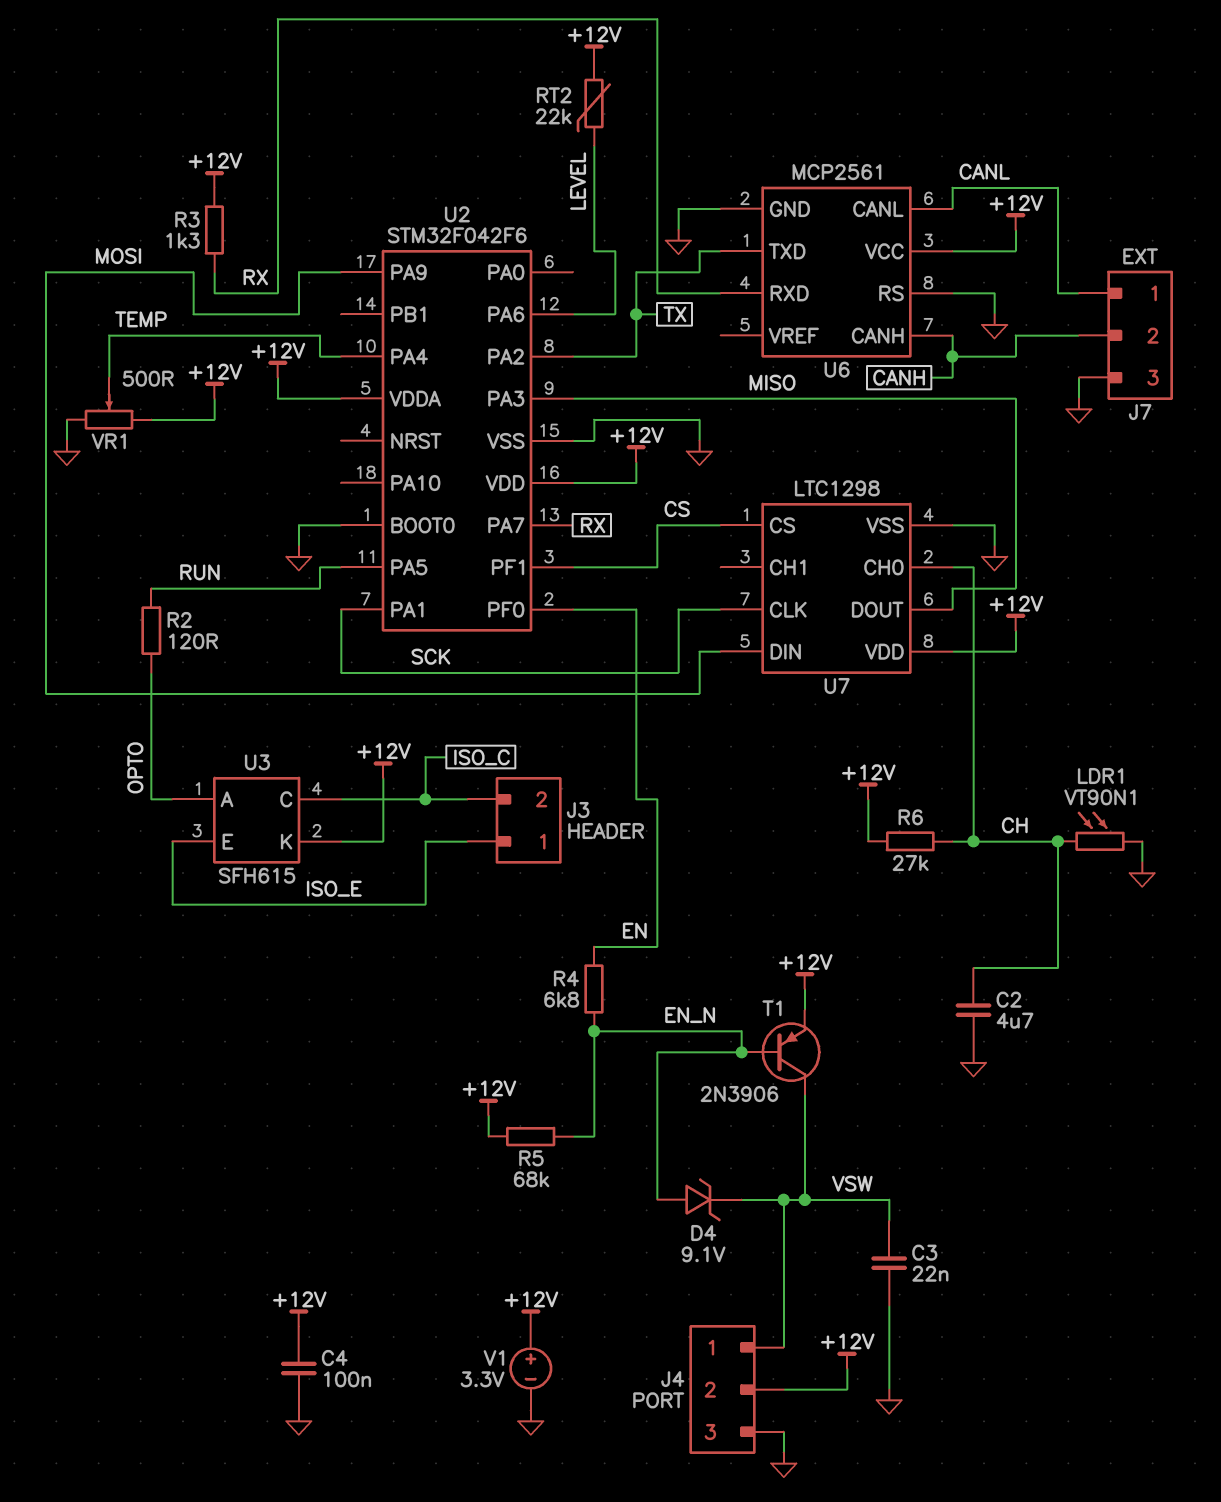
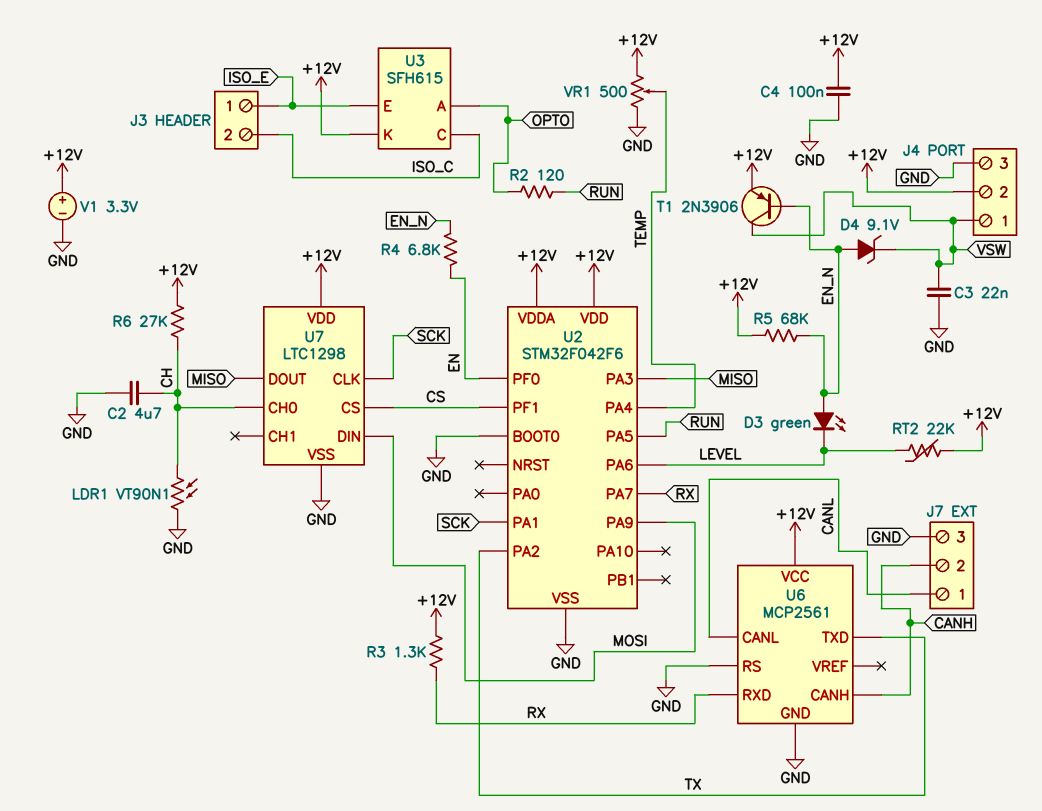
D3: none -> LED green (A EN_N, K LEVEL)

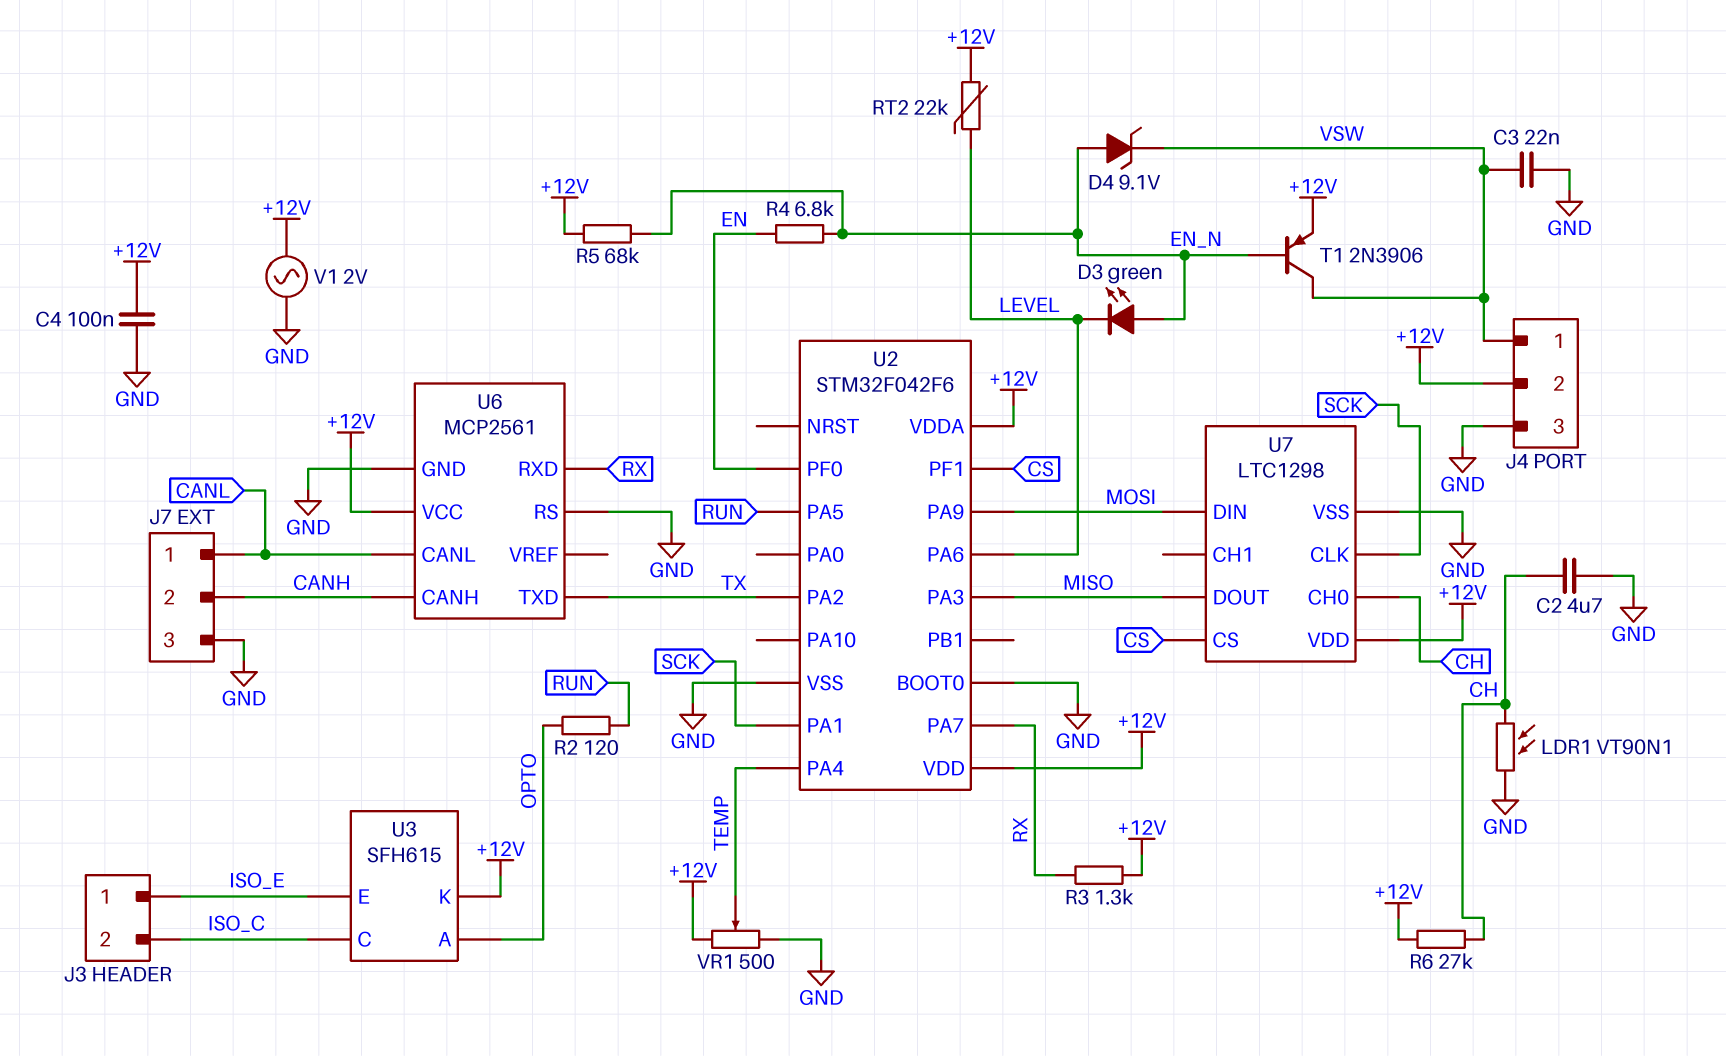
V1: 3.3V (plus +12V, minus GND) -> AC 2V (+12V, GND)

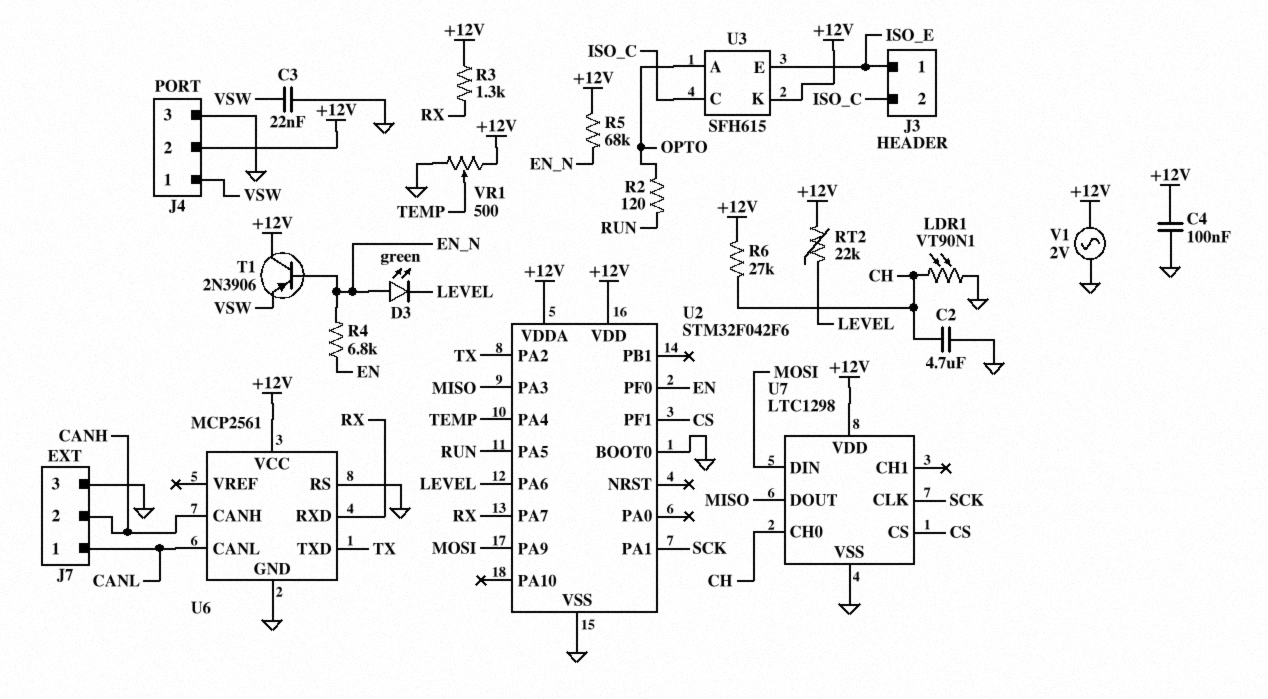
D4: zener 9.1V (A EN_N, K VSW) -> none
T1: PNP 2N3906 (B EN_N, C VSW, E +12V) -> PNP 2N3906 (B EN_N, C +12V, E VSW)

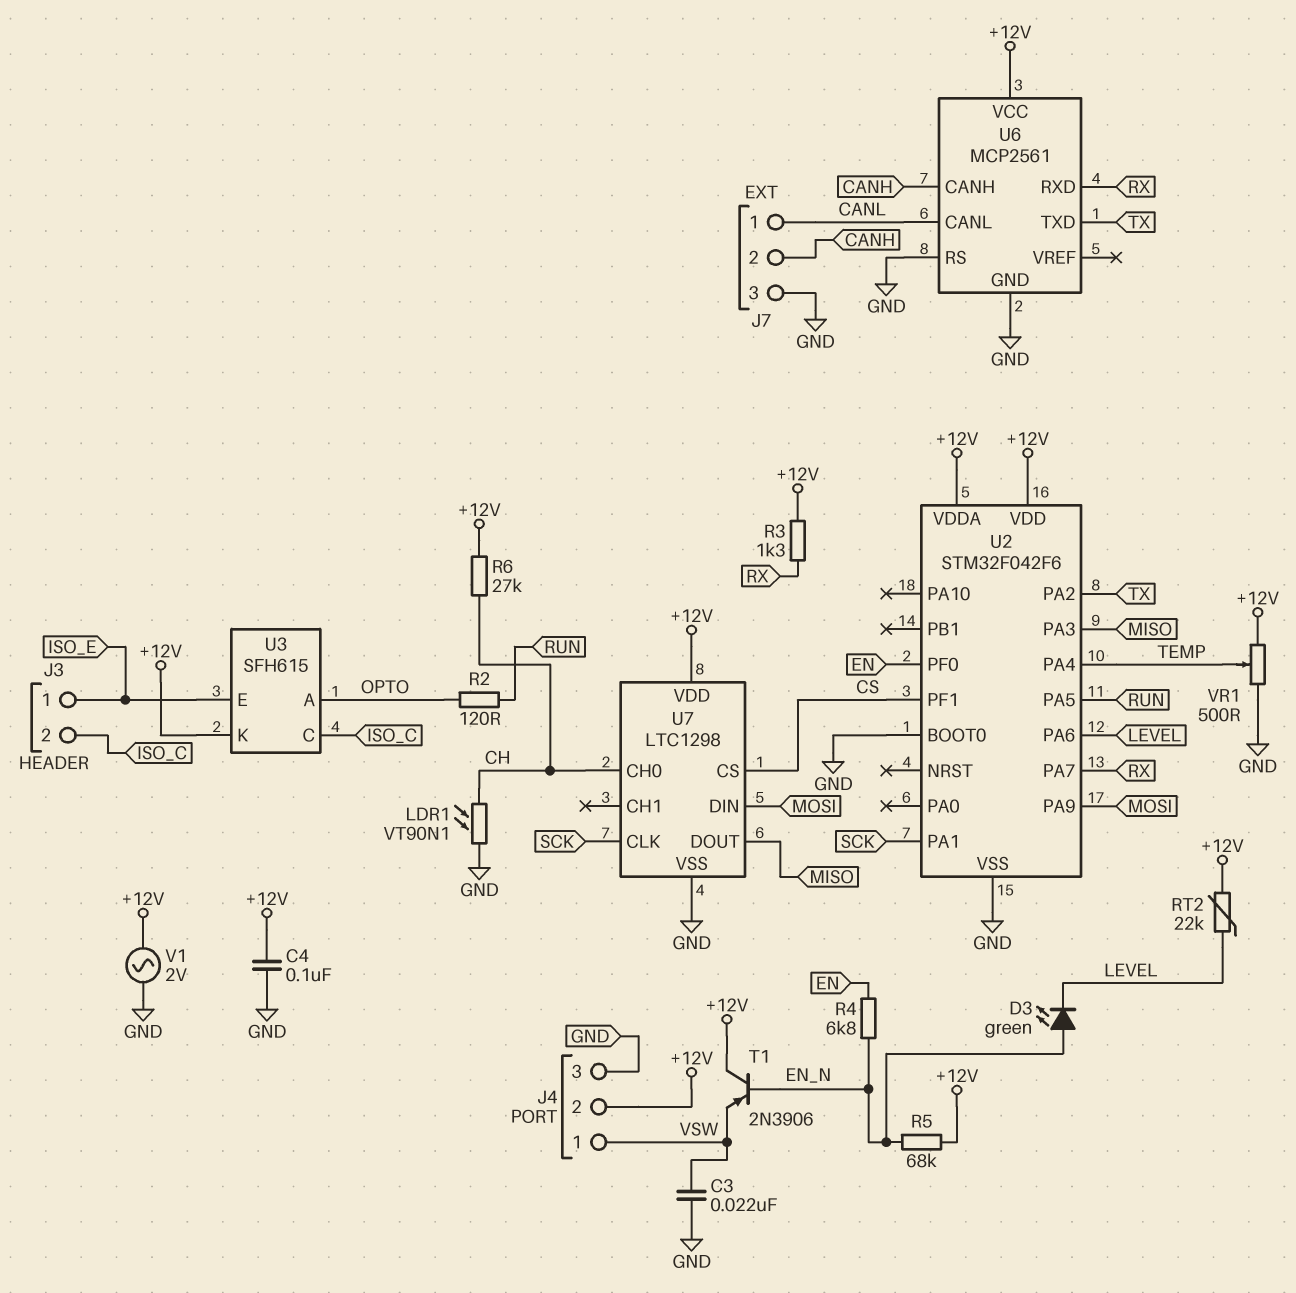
C2: 4.7uF (CH, GND) -> none

